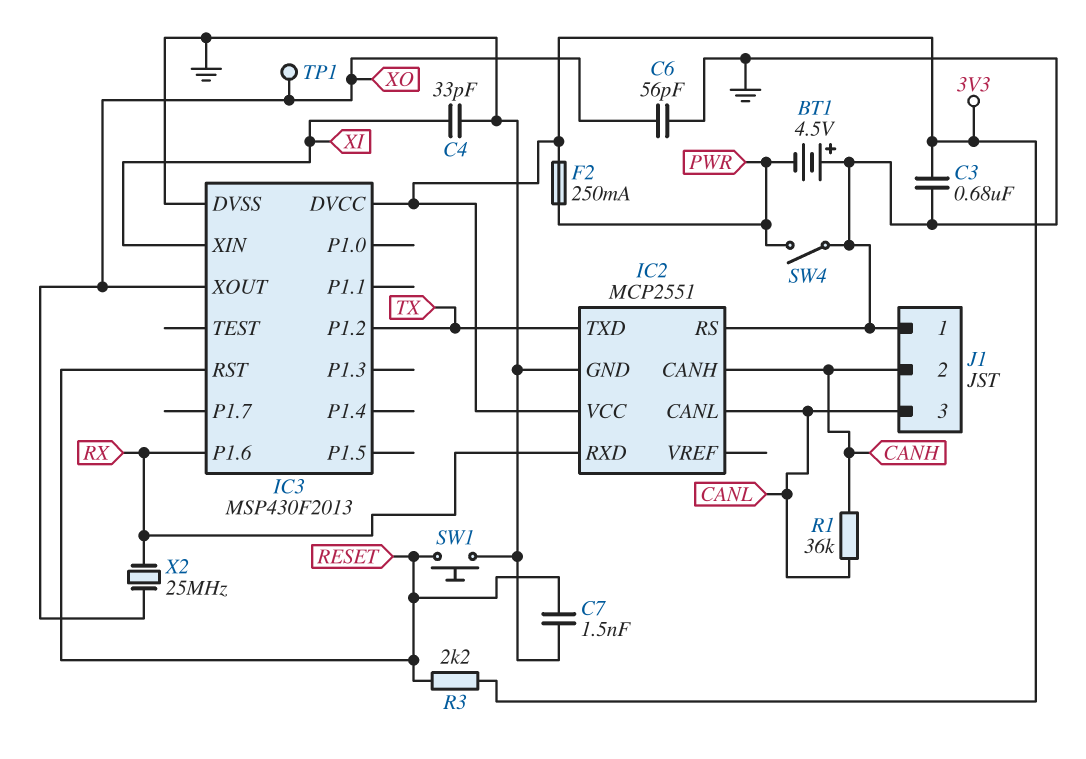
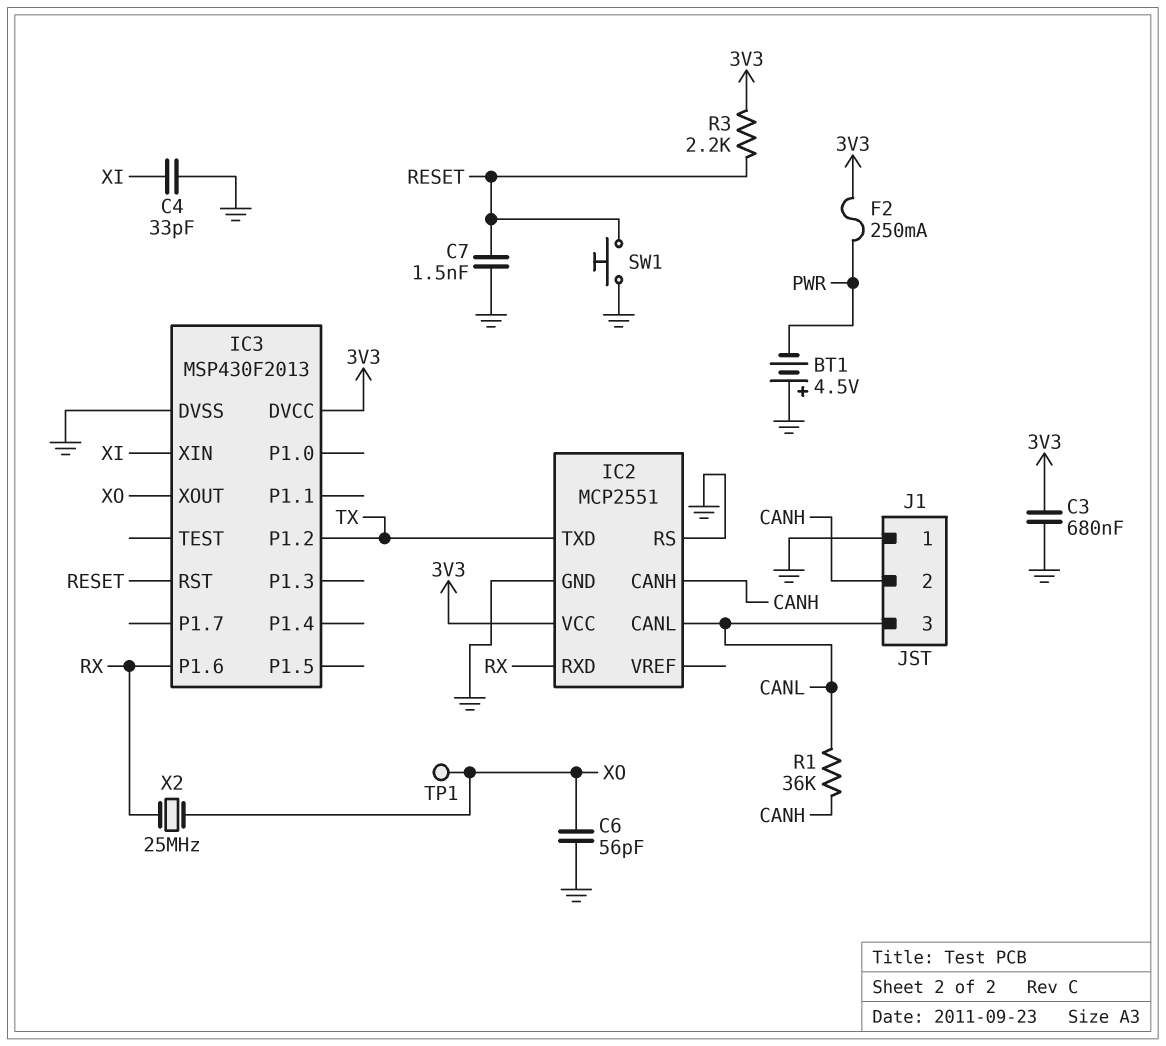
SW4: switch (GND, PWR) -> none

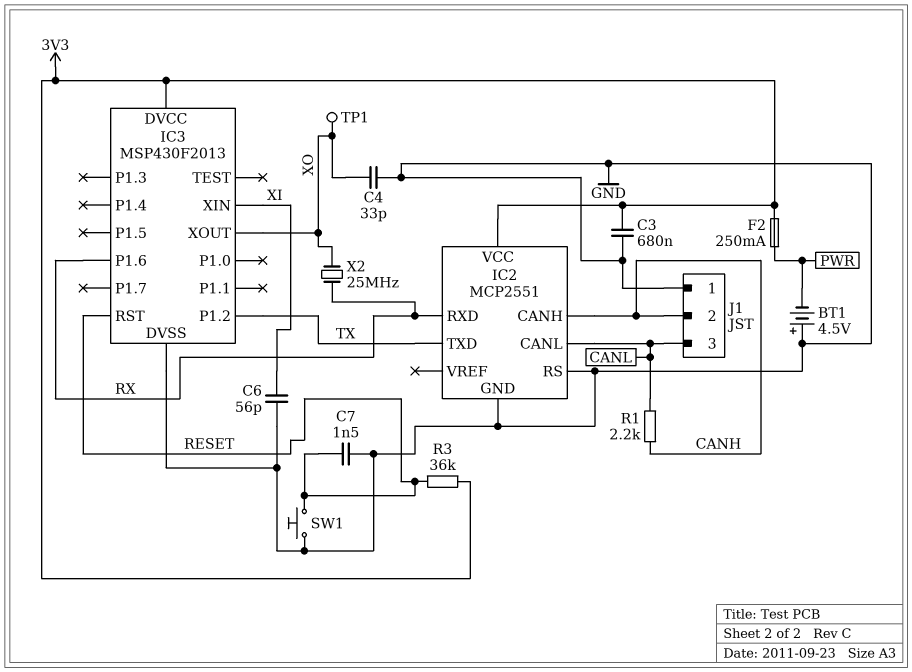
C4: 33pF (GND, XI) -> 33pF (GND, XO)
C6: 56pF (GND, XO) -> 56pF (GND, XI)
R1: 36k (CANH, CANL) -> 2.2k (CANH, CANL)
R3: 2.2k (3V3, RESET) -> 36k (3V3, RESET)

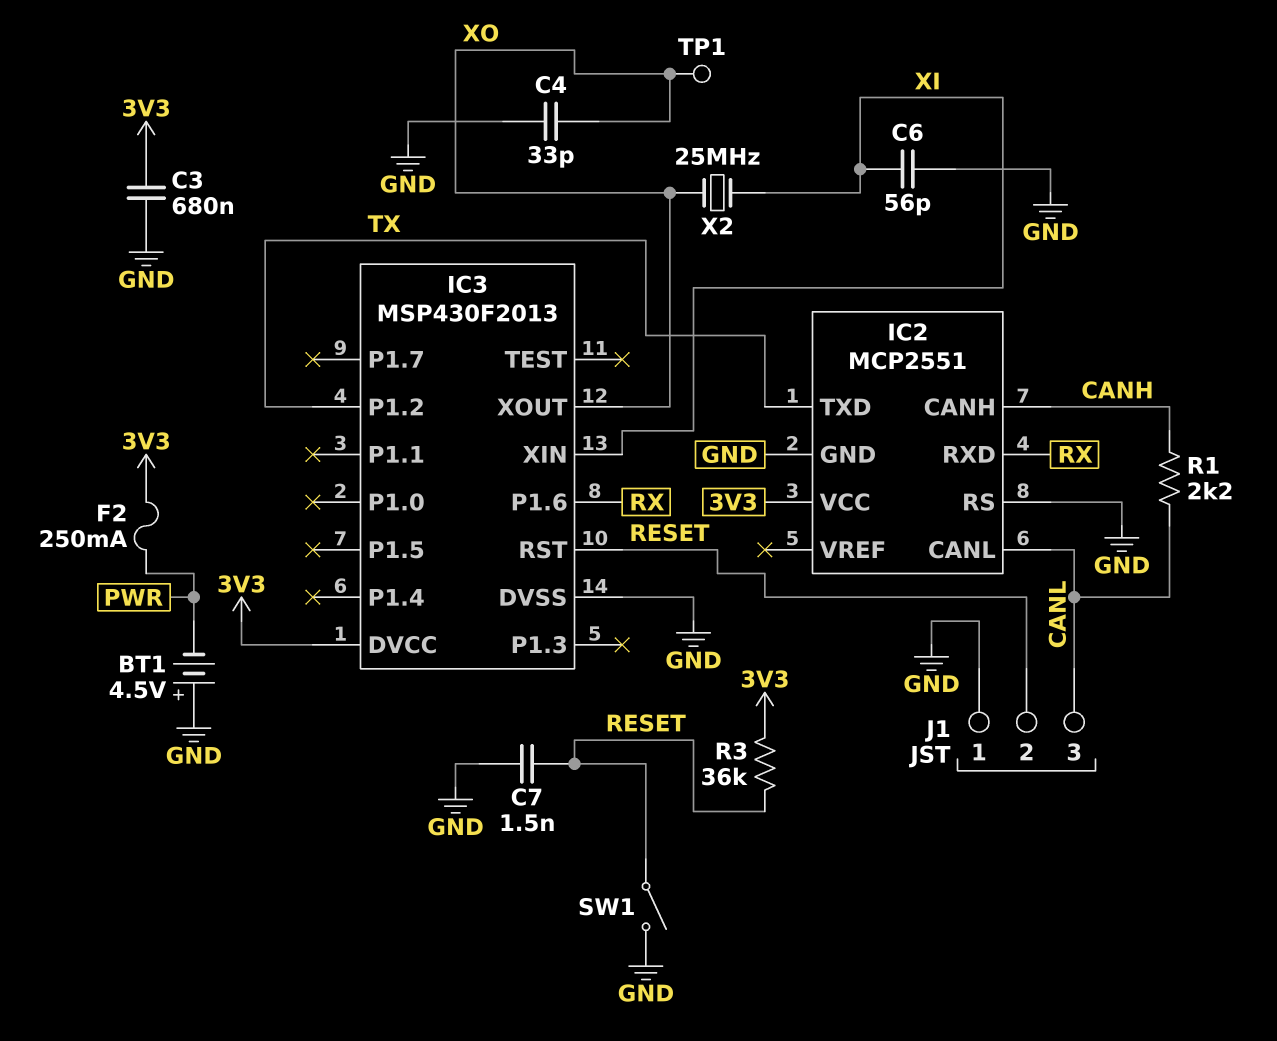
J1 pin 2: CANH -> RESET
SW1: button (GND, RESET) -> switch (GND, RESET)
X2: 25MHz (RX, XO) -> 25MHz (XI, XO)

